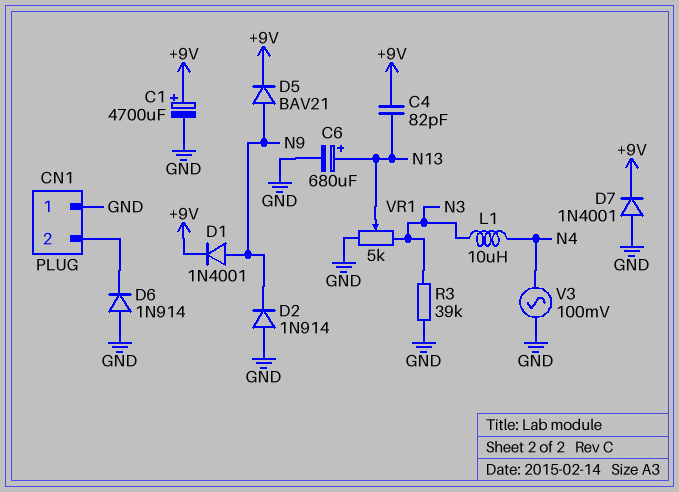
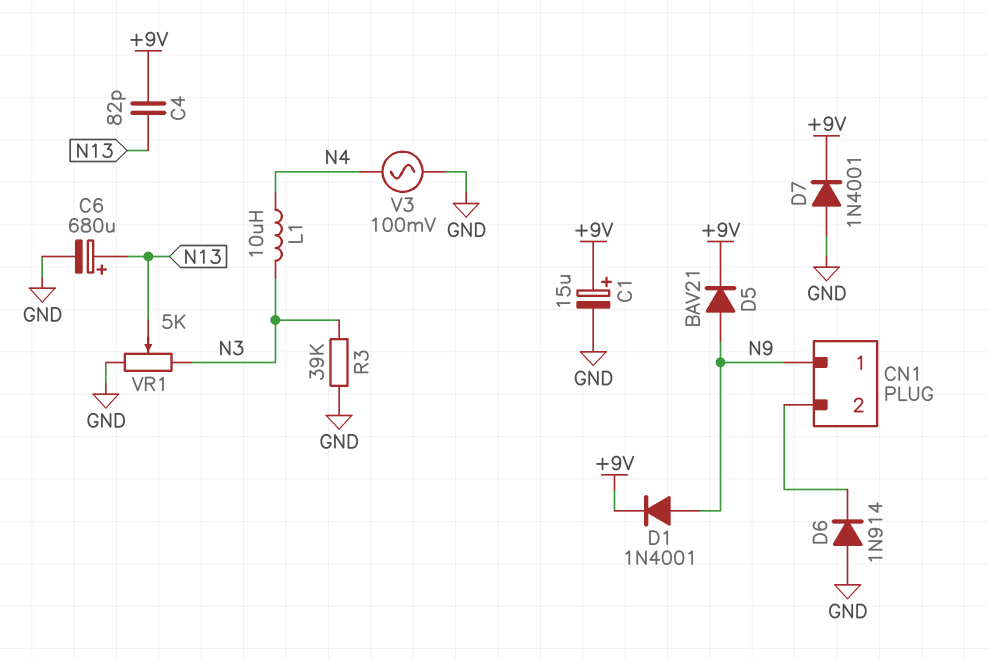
C1: 4700uF (plus +9V, minus GND) -> 15uF (plus +9V, minus GND)
CN1 pin 1: GND -> N9
D2: diode 1N914 (A GND, K N9) -> none

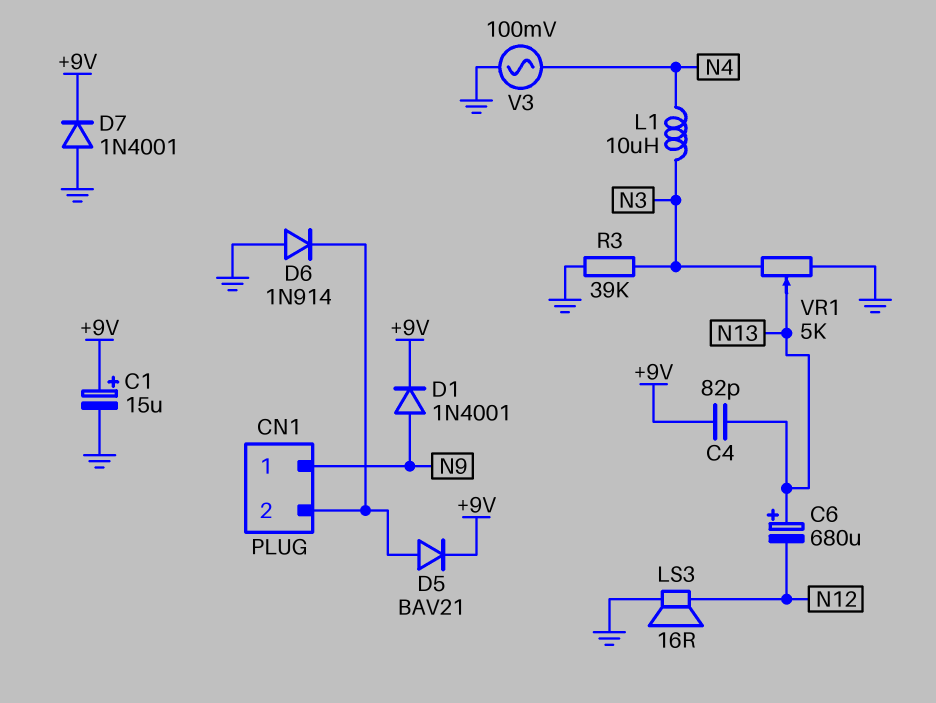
C6: 680uF (plus N13, minus GND) -> 680uF (plus N13, minus N12)
D5: diode BAV21 (A N9, K +9V) -> diode BAV21 (A CN1/2, K +9V)
LS3: none -> speaker 16R (GND, N12)

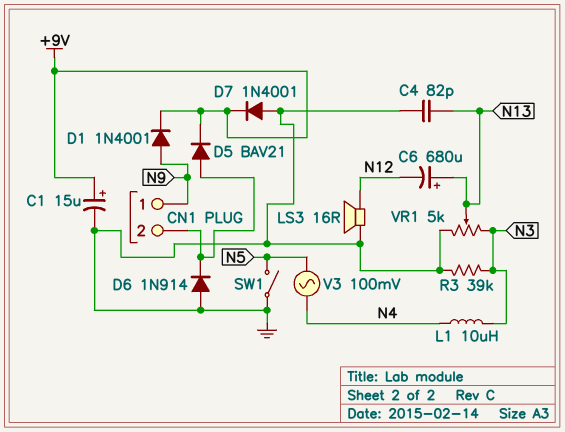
C4: 82pF (+9V, N13) -> 82pF (GND, N13)
SW1: none -> switch (GND, N5)
V3: AC 100mV (GND, N4) -> AC 100mV (N4, N5)

